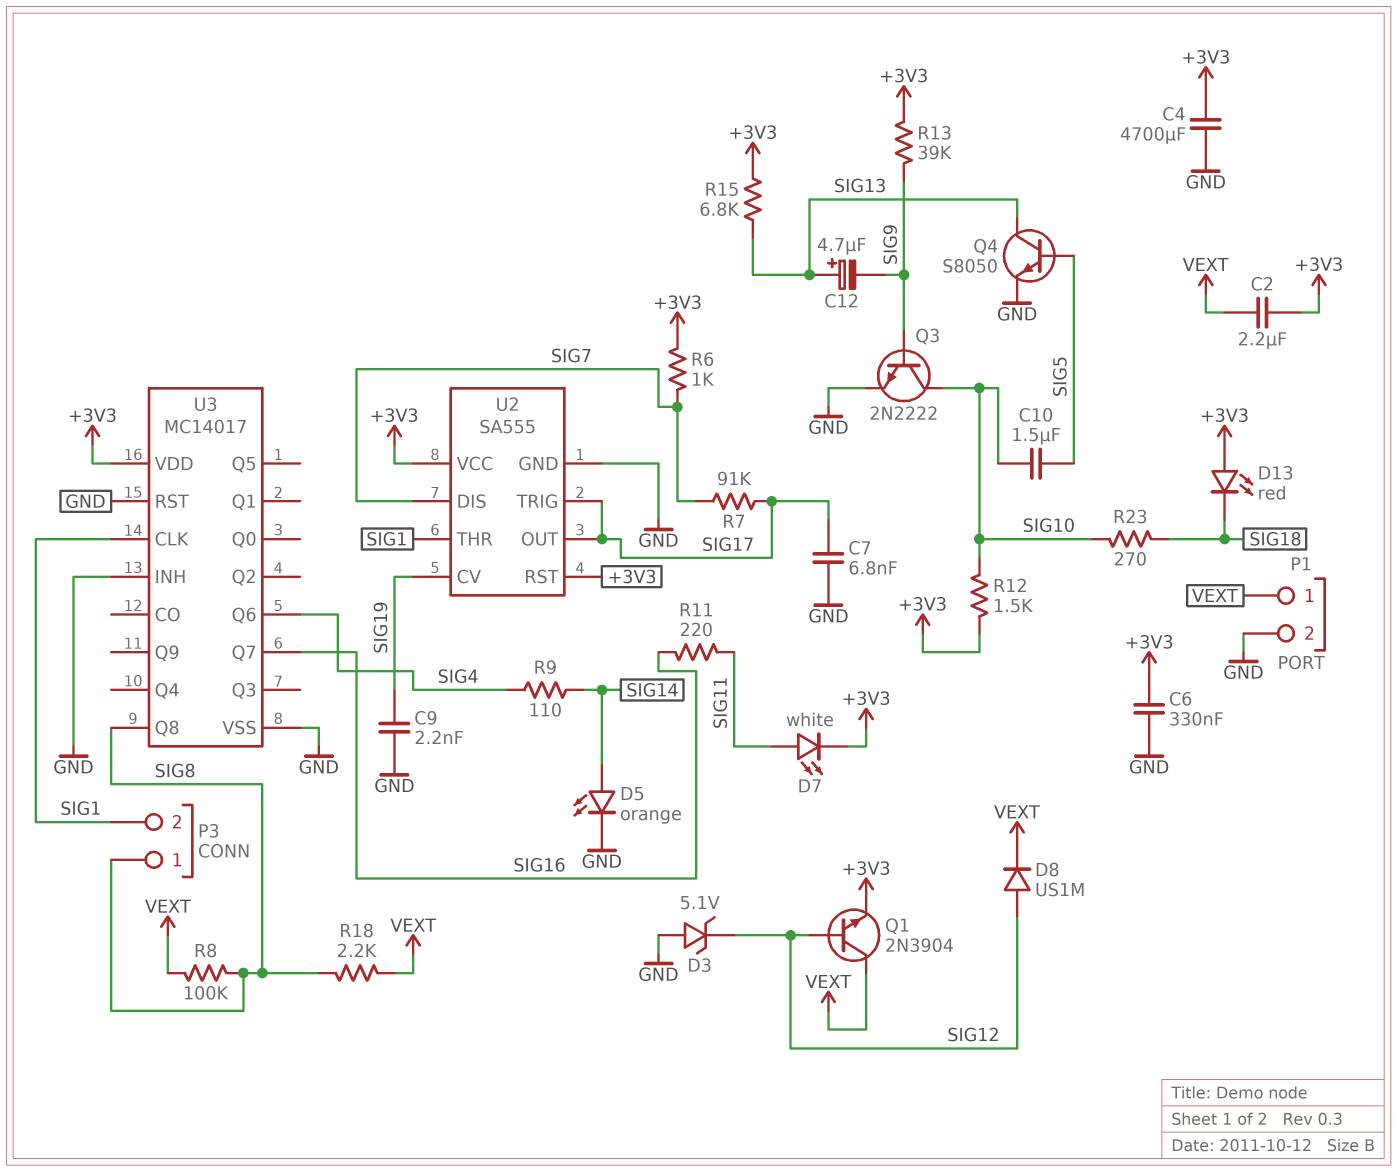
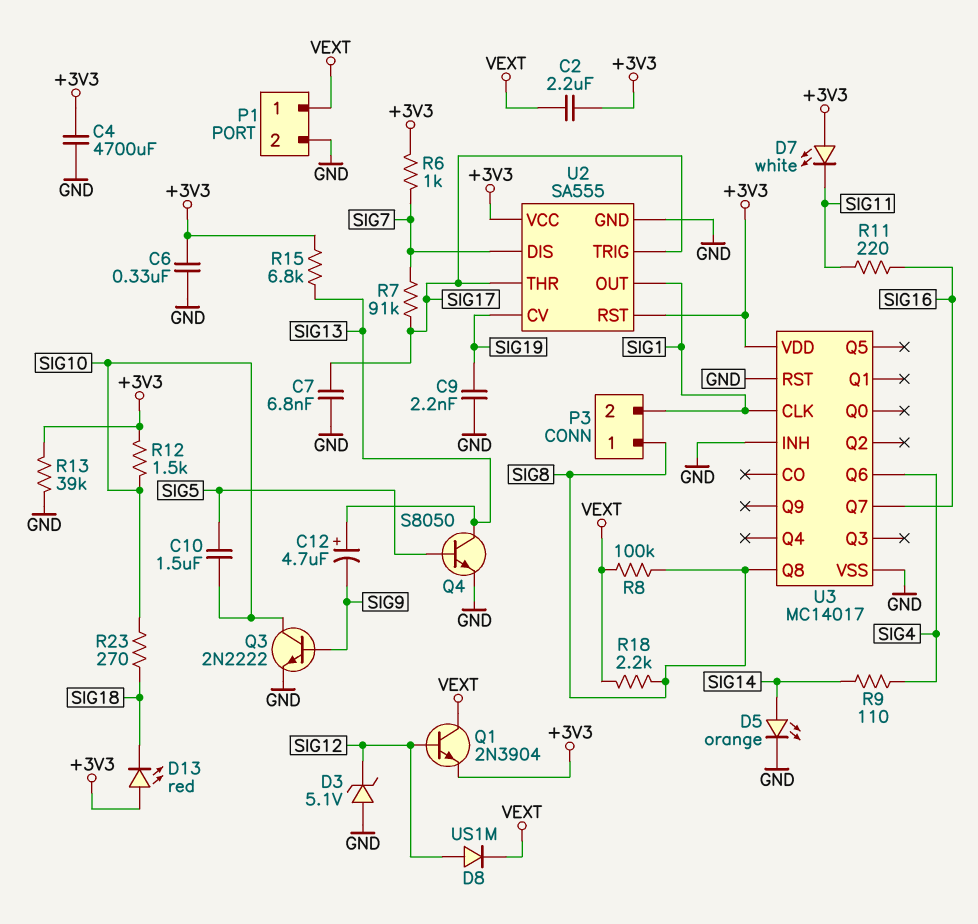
D7: LED white (A SIG11, K +3V3) -> LED white (A +3V3, K SIG11)
R13: 39k (+3V3, SIG9) -> 39k (+3V3, GND)
U2 pin OUT: SIG17 -> SIG1
U2 pin THR: SIG1 -> SIG17

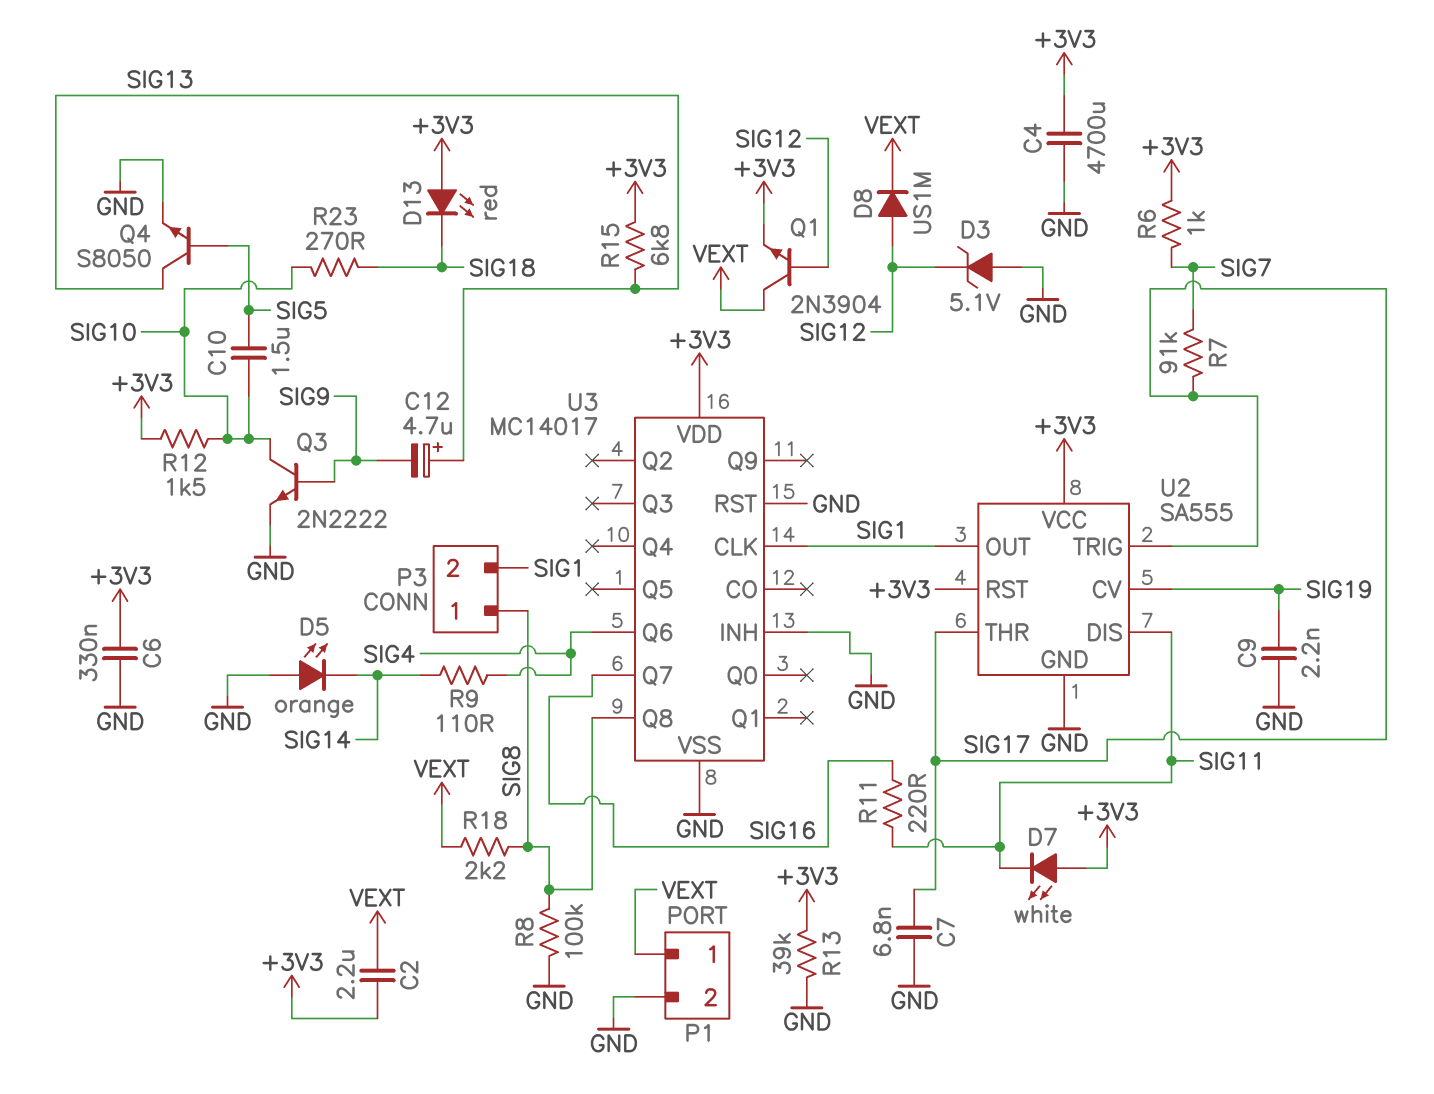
D5: LED orange (A SIG14, K GND) -> LED orange (A GND, K SIG14)
R8: 100k (SIG8, VEXT) -> 100k (GND, SIG8)
U2 pin DIS: SIG7 -> SIG11

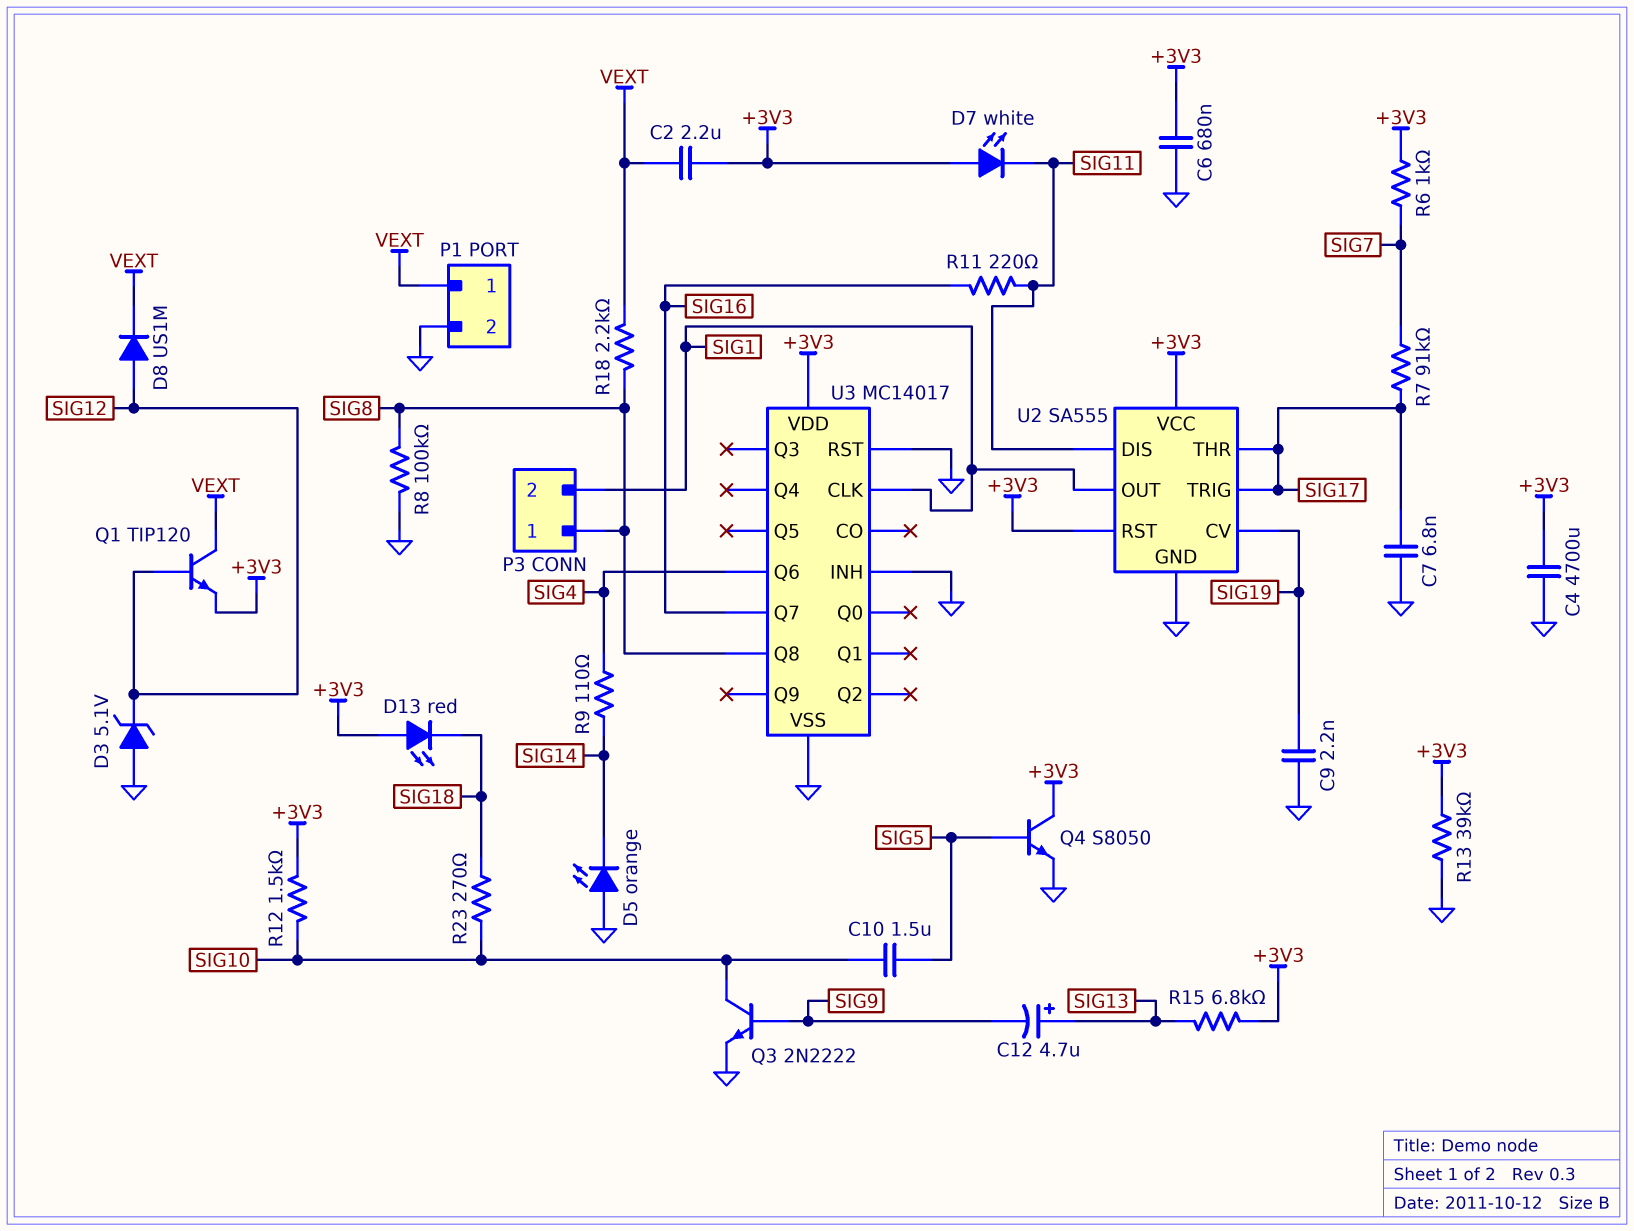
C6: 330nF (+3V3, GND) -> 680nF (+3V3, GND)
Q1: NPN 2N3904 (B SIG12, C VEXT, E +3V3) -> NPN TIP120 (B SIG12, C VEXT, E +3V3)
Q4: NPN S8050 (B SIG5, C SIG13, E GND) -> NPN S8050 (B SIG5, C +3V3, E GND)

